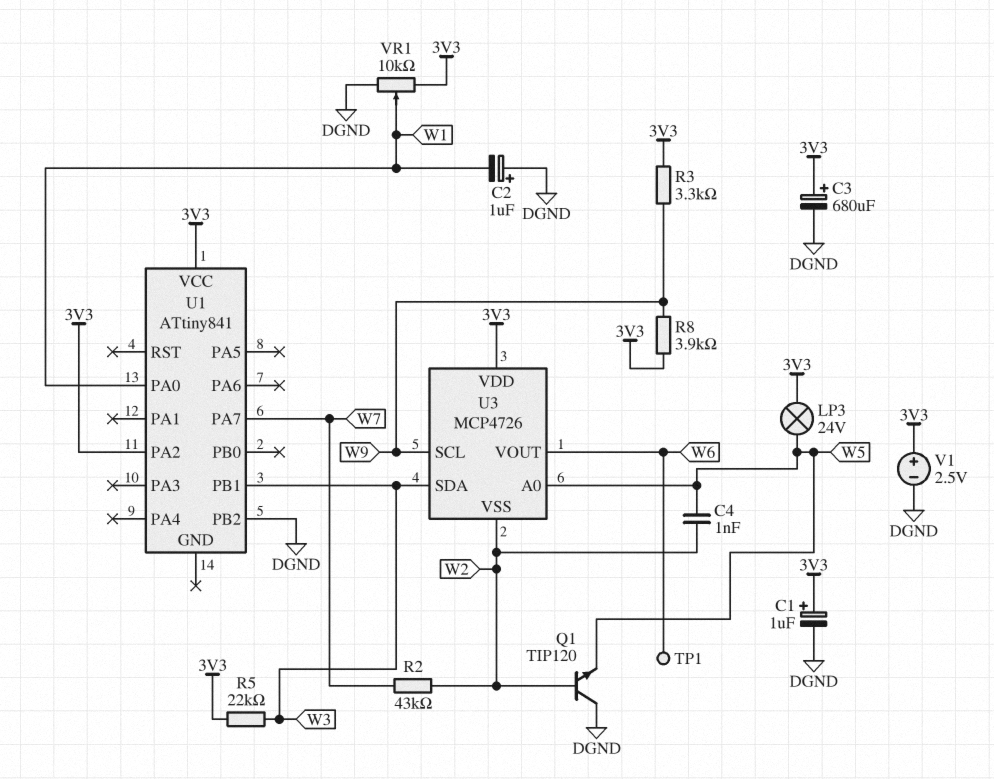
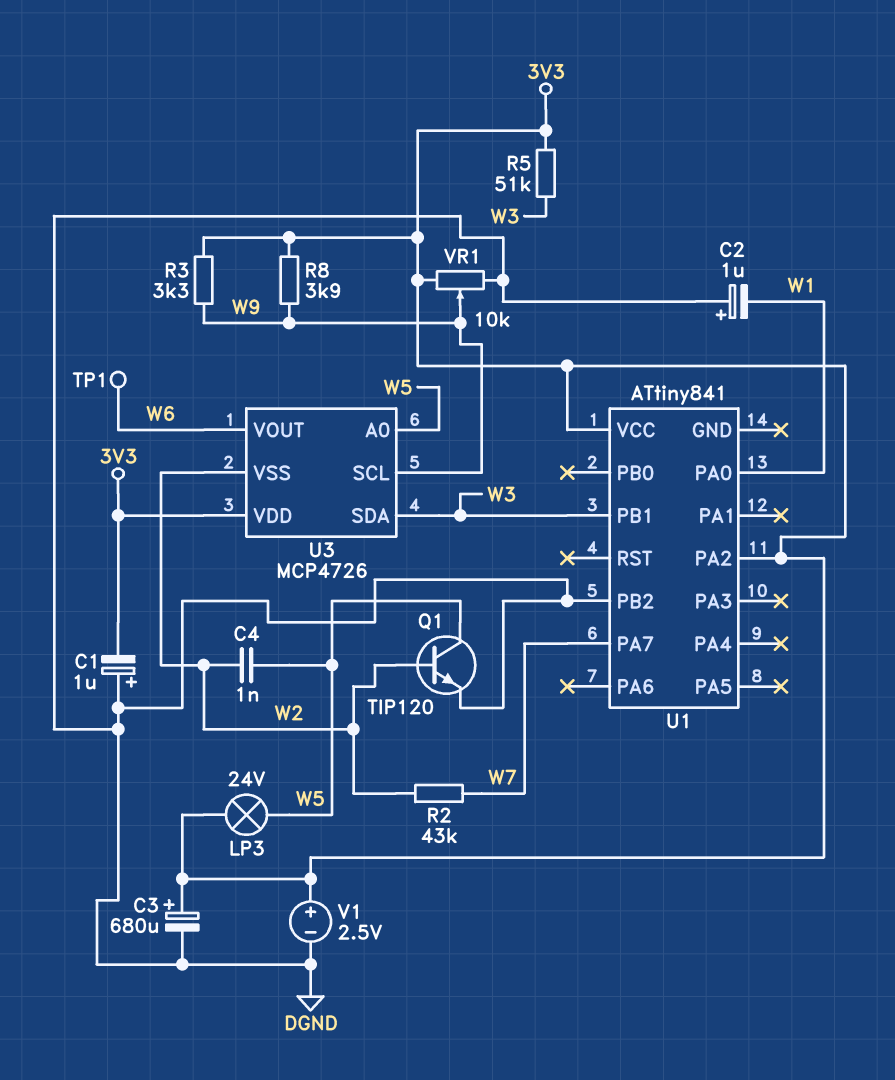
C1: 1uF (plus 3V3, minus DGND) -> 1uF (plus DGND, minus 3V3)
Q1: NPN TIP120 (B W2, C DGND, E W5) -> NPN TIP120 (B W2, C W5, E DGND)
R5: 22k (3V3, W3) -> 51k (3V3, W3)
VR1: 10k (3V3, DGND, wiper W1) -> 10k (3V3, DGND, wiper W9)

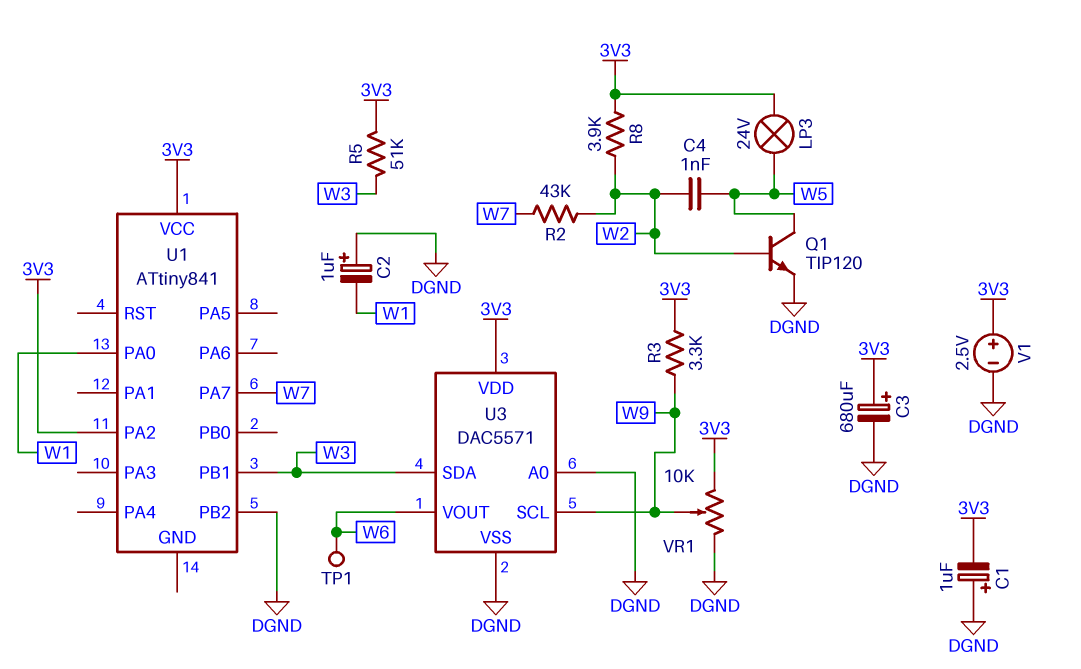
R8: 3.9k (3V3, W9) -> 3.9k (3V3, W2)
U3: MCP4726 -> DAC5571
U3 pin A0: W5 -> DGND
U3 pin VSS: W2 -> DGND

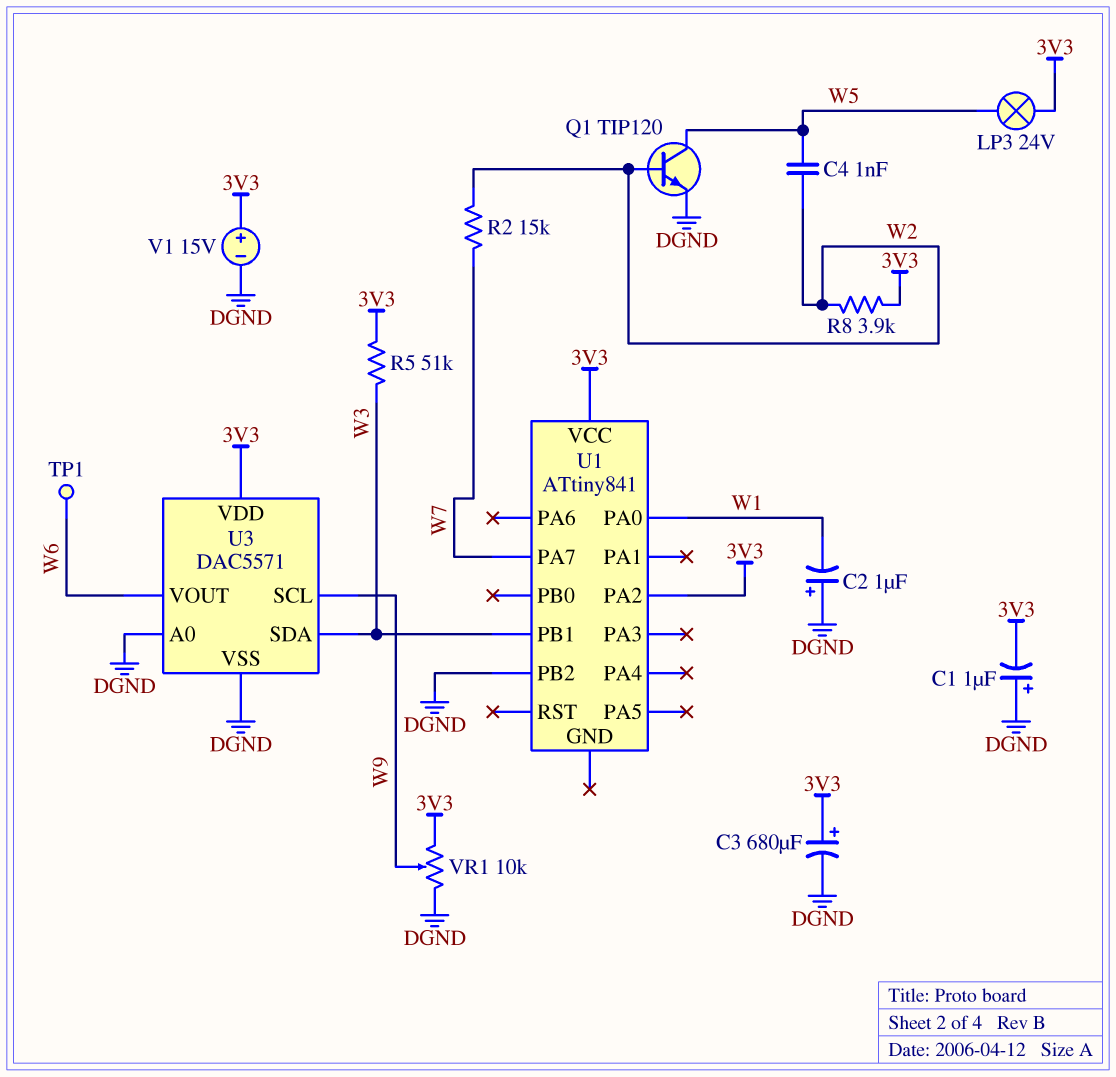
R2: 43k (W2, W7) -> 15k (W2, W7)
R3: 3.3k (3V3, W9) -> none
V1: 2.5V (plus 3V3, minus DGND) -> 15V (plus 3V3, minus DGND)

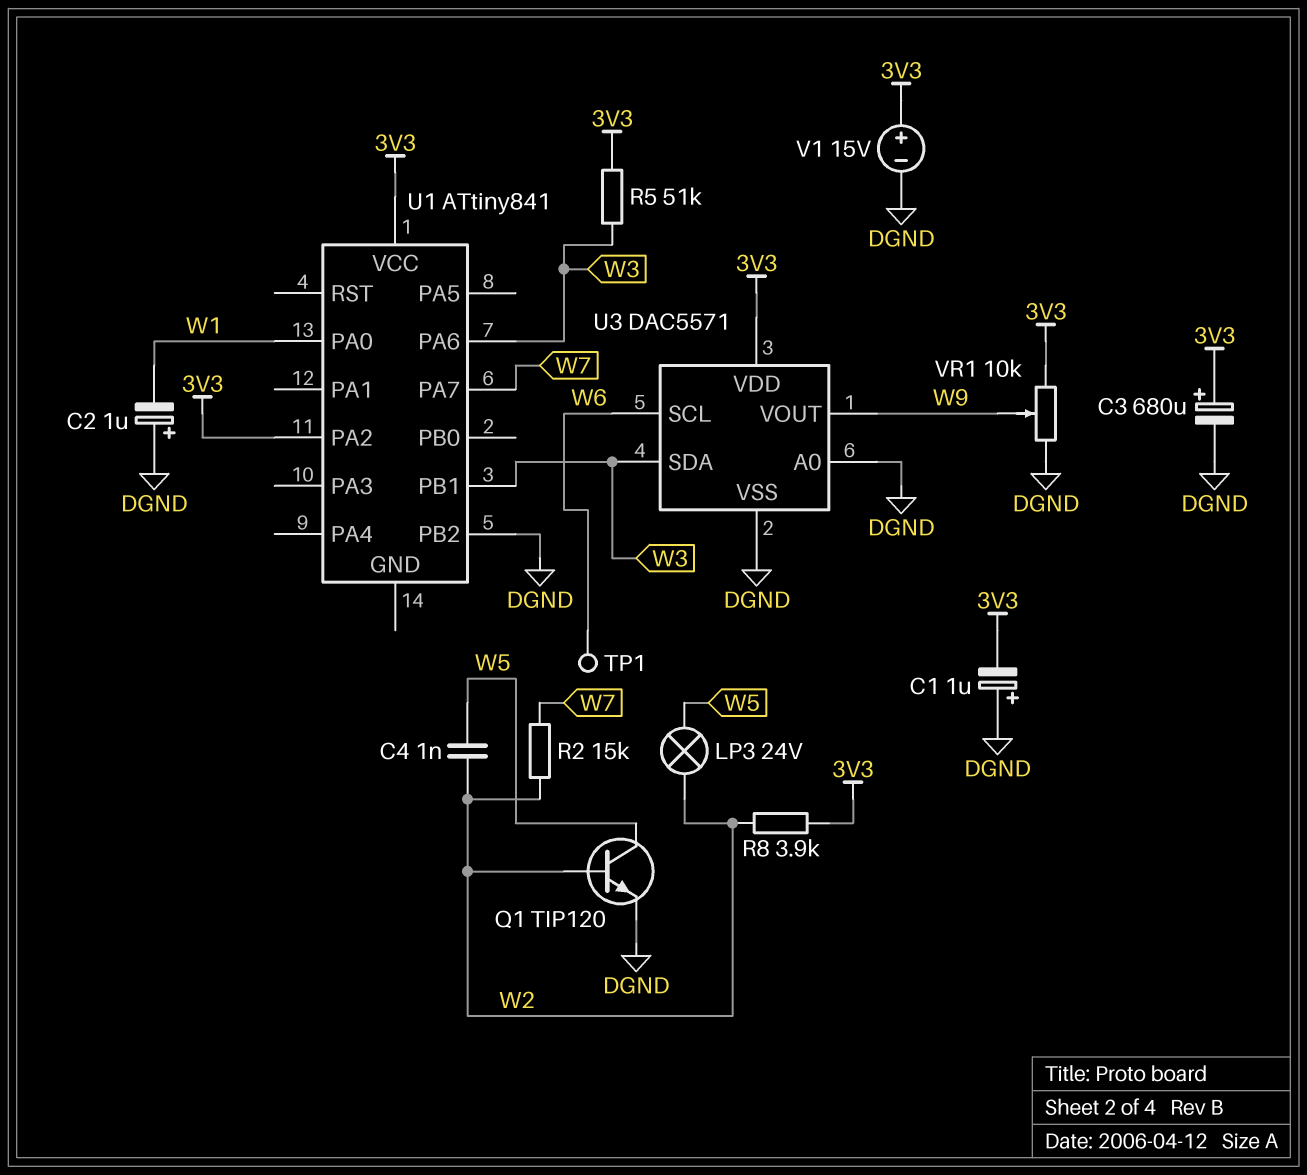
LP3: lamp 24V (3V3, W5) -> lamp 24V (W2, W5)
U1 pin PA6: none -> W3
U3 pin SCL: W9 -> W6
U3 pin VOUT: W6 -> W9

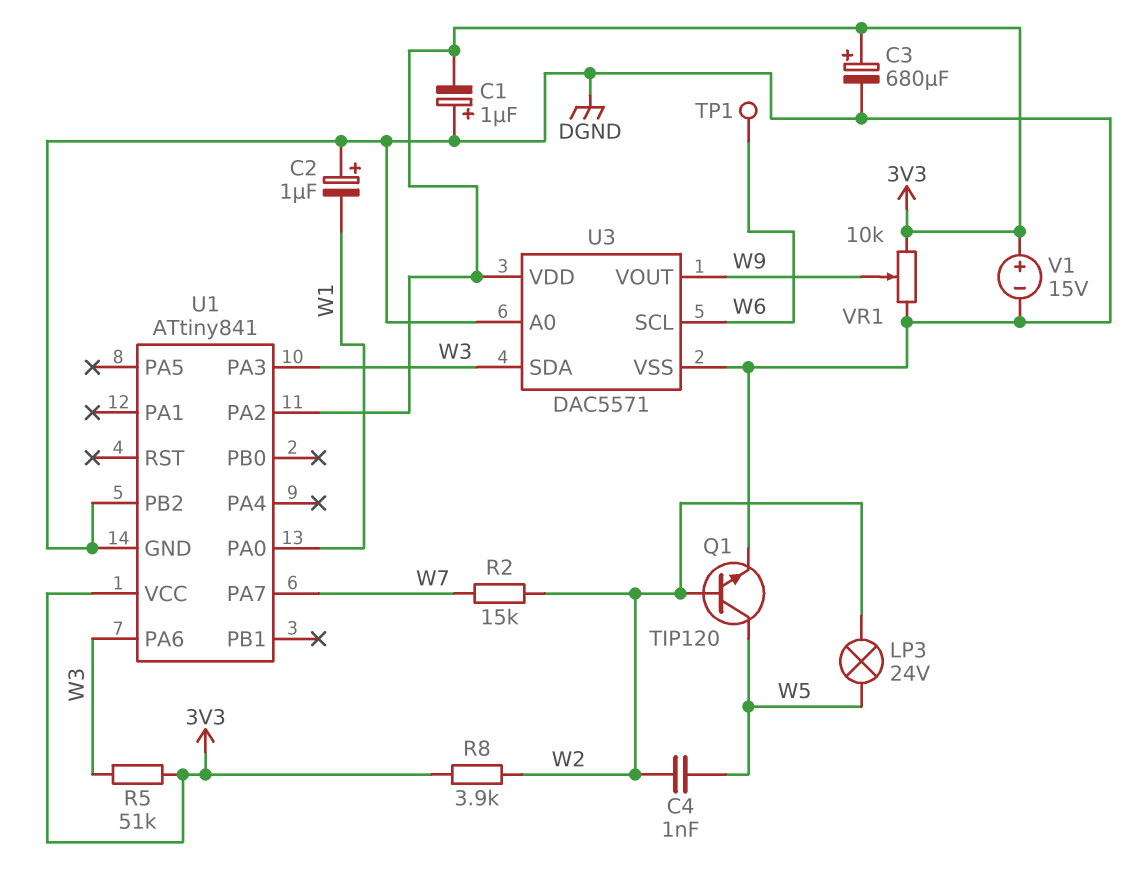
U1 pin GND: none -> DGND
U1 pin PA3: none -> W3
U1 pin PB1: W3 -> none

